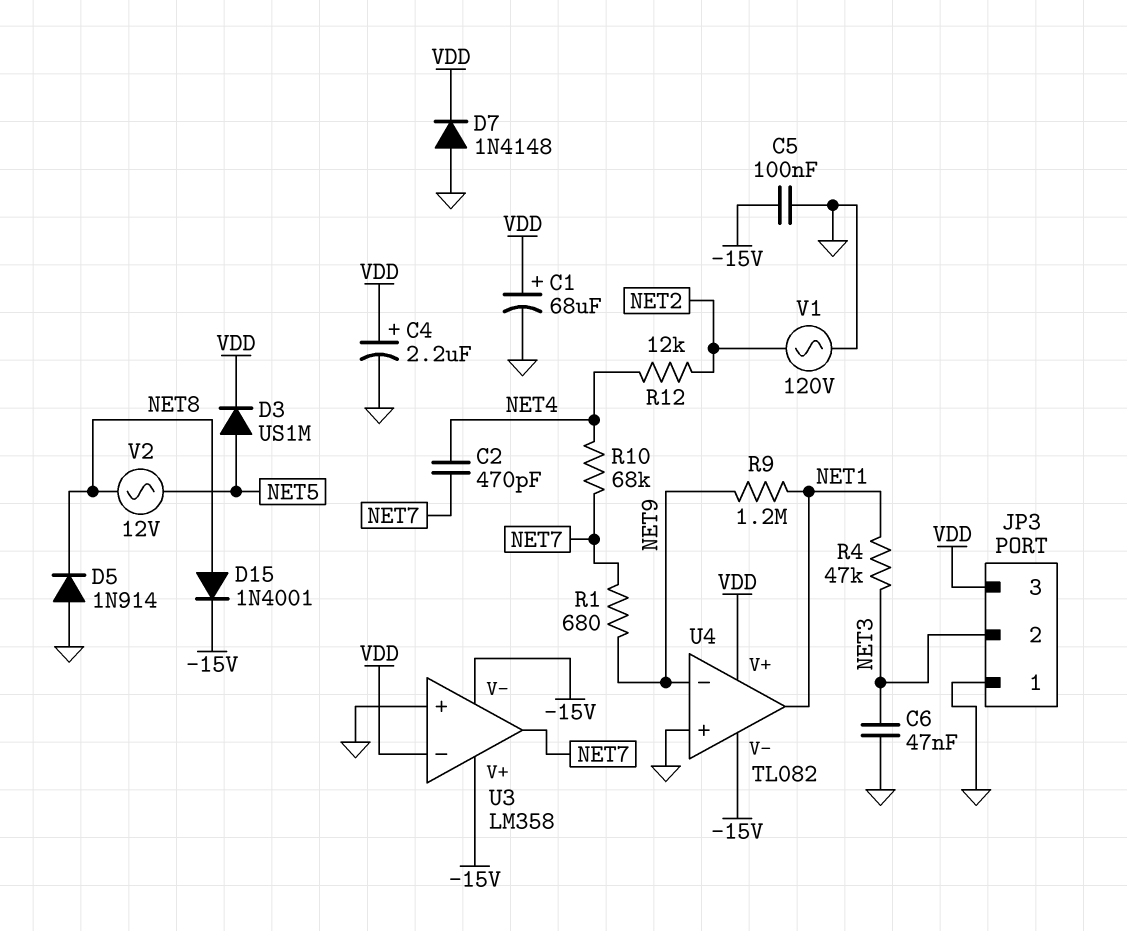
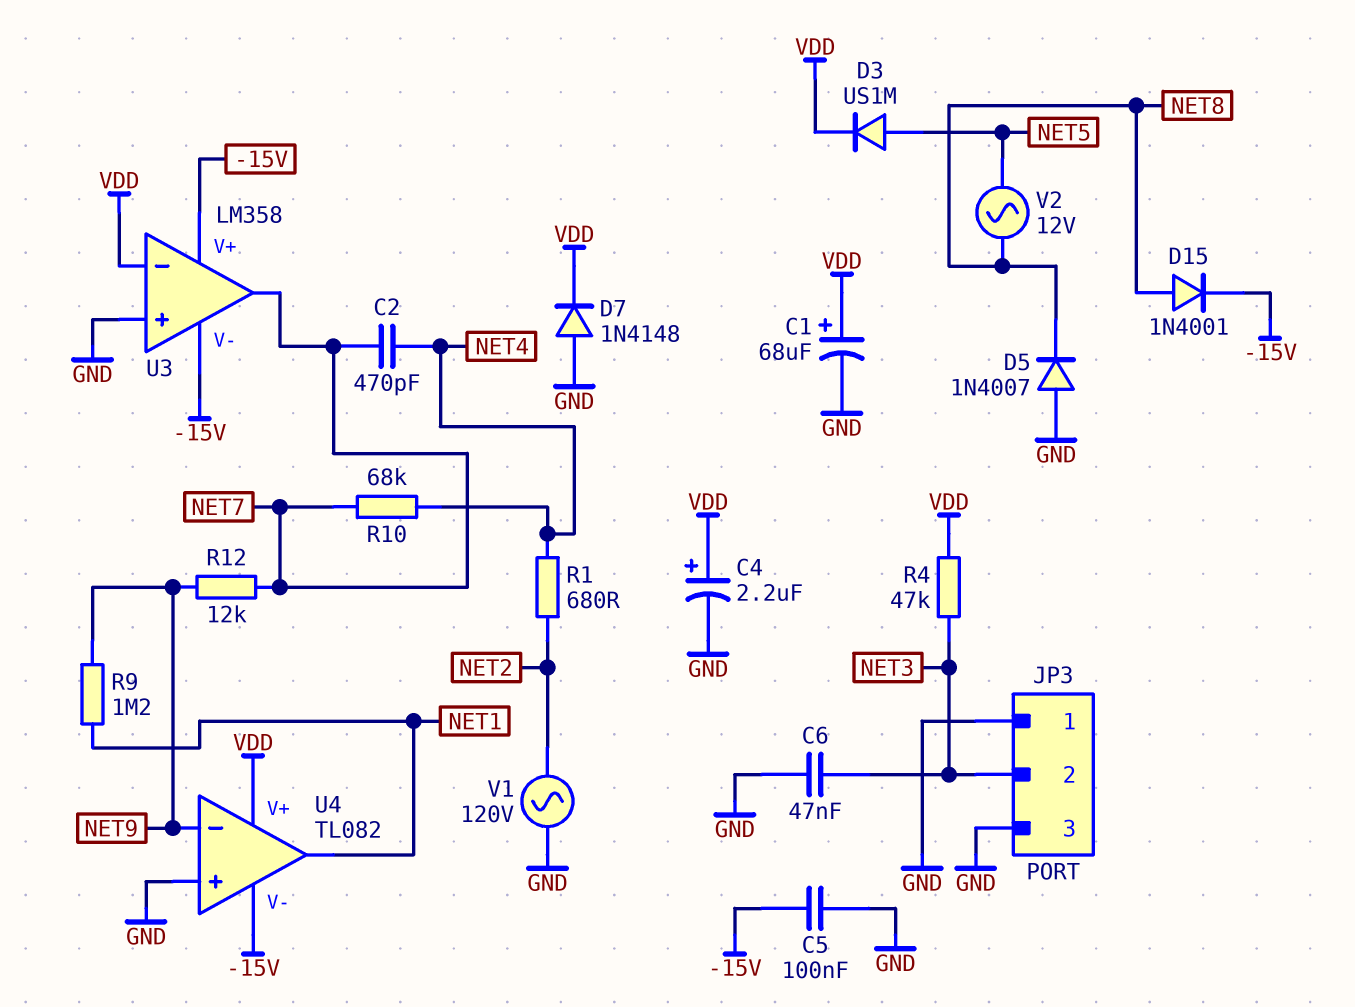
D5: diode 1N914 (A GND, K NET8) -> diode 1N4007 (A GND, K NET8)
JP3 pin 3: VDD -> GND
R1: 680 (NET7, NET9) -> 680 (NET2, NET4)
R4: 47k (NET1, NET3) -> 47k (NET3, VDD)
R12: 12k (NET2, NET4) -> 12k (NET7, NET9)

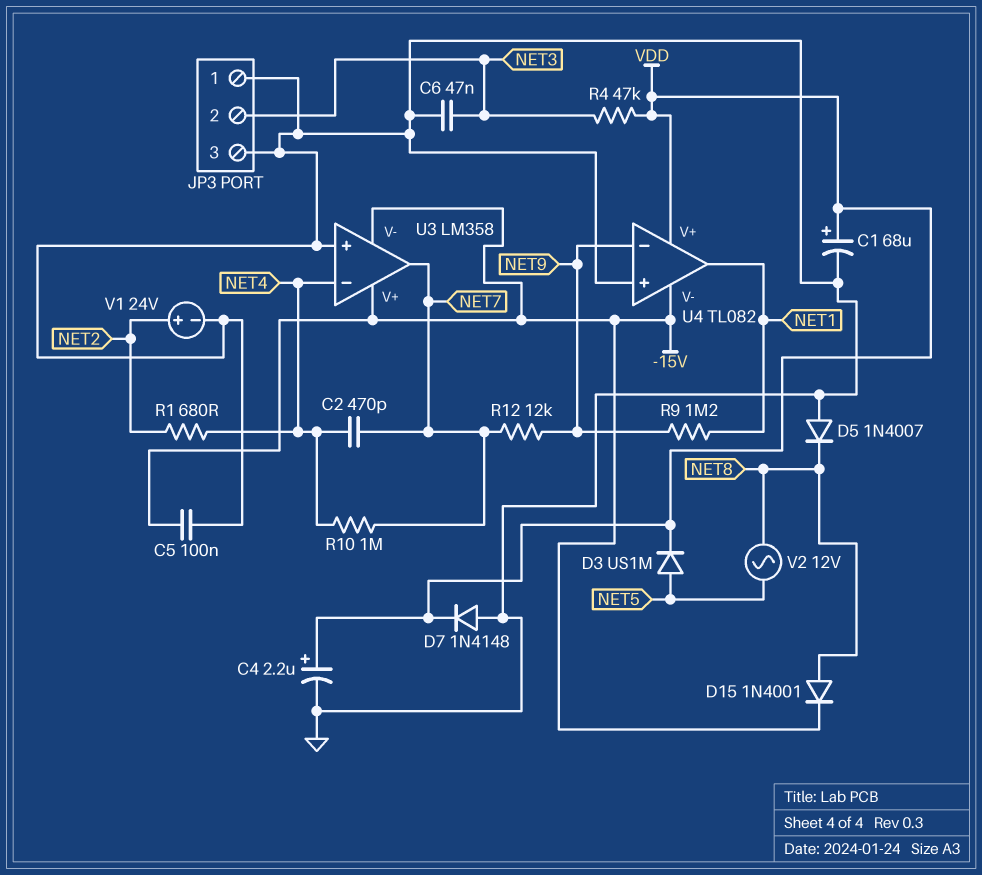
R10: 68k (NET4, NET7) -> 1M (NET4, NET7)
U3 pin in-: VDD -> NET4
V1: AC 120V (GND, NET2) -> 24V (plus NET2, minus GND)

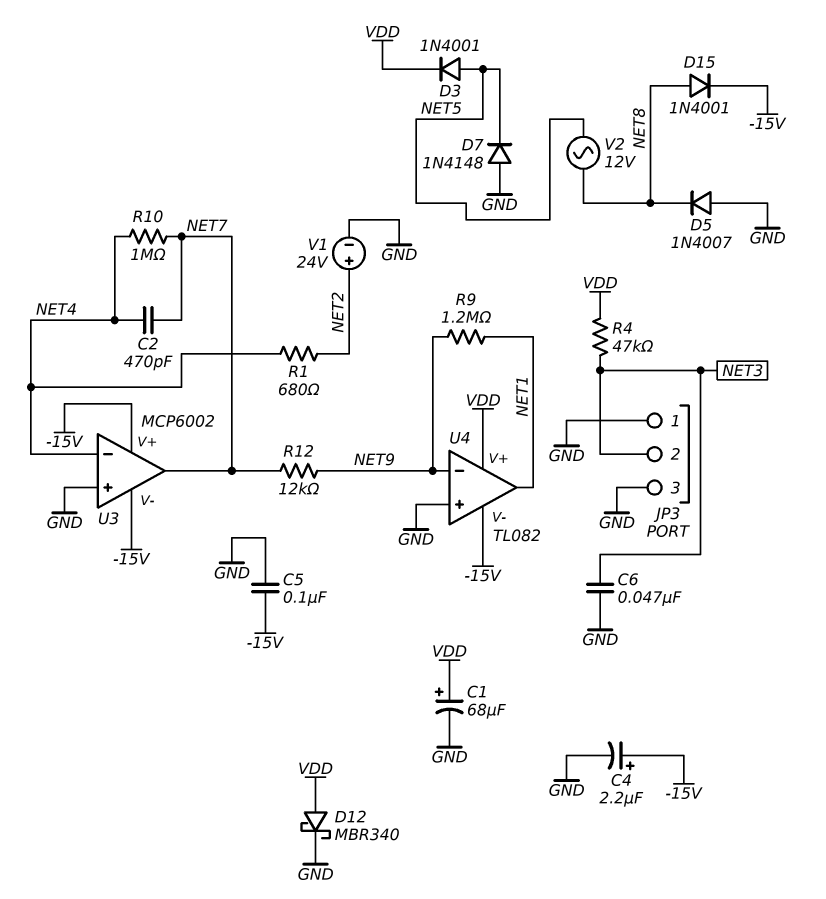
C4: 2.2uF (plus VDD, minus GND) -> 2.2uF (plus -15V, minus GND)
D3: diode US1M (A NET5, K VDD) -> diode 1N4001 (A NET5, K VDD)
D7: diode 1N4148 (A GND, K VDD) -> diode 1N4148 (A GND, K NET5)
D12: none -> schottky MBR340 (A VDD, K GND)
U3: LM358 -> MCP6002

